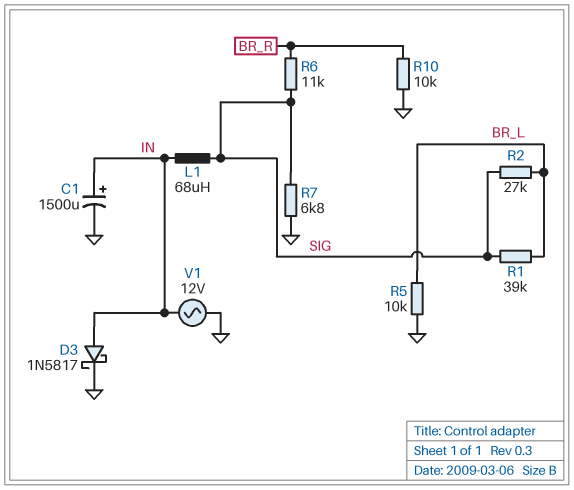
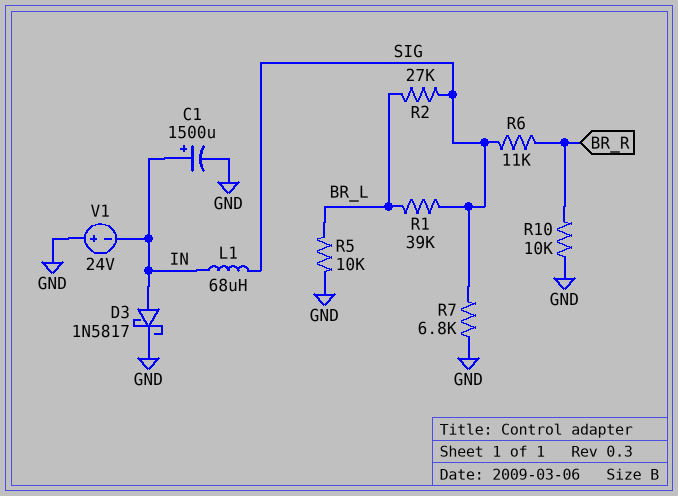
V1: AC 12V (GND, IN) -> 24V (plus GND, minus IN)

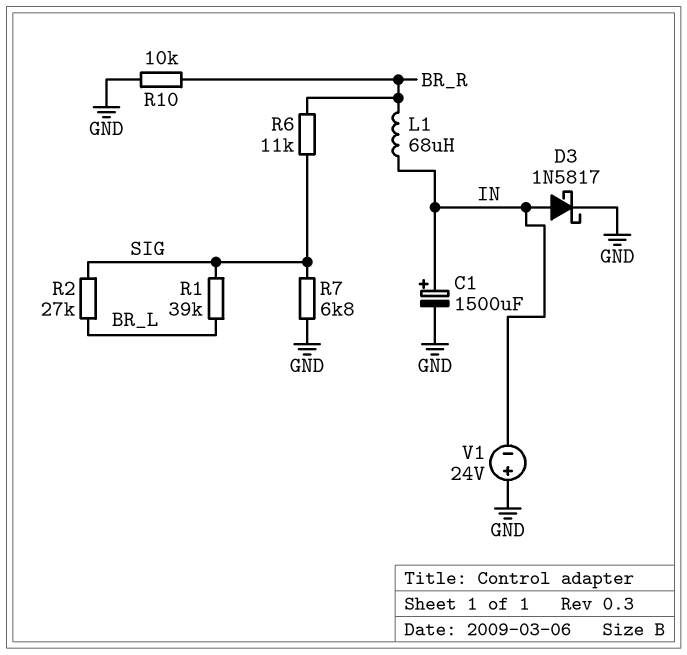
L1: 68uH (IN, SIG) -> 68uH (BR_R, IN)
R5: 10k (BR_L, GND) -> none

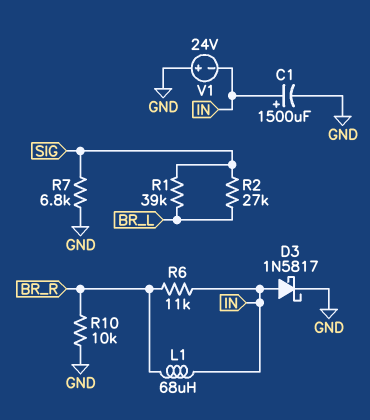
R6: 11k (BR_R, SIG) -> 11k (BR_R, IN)

